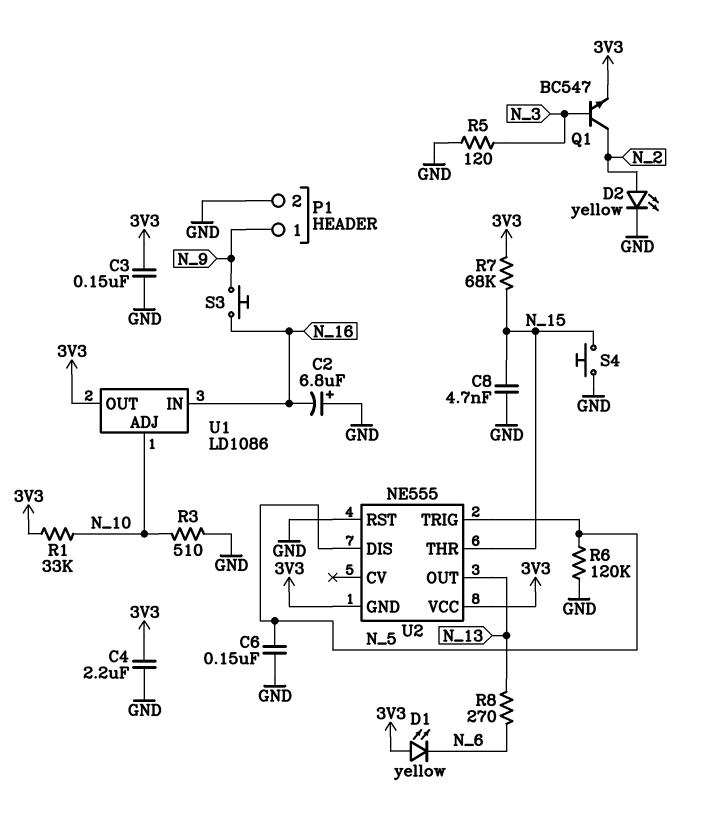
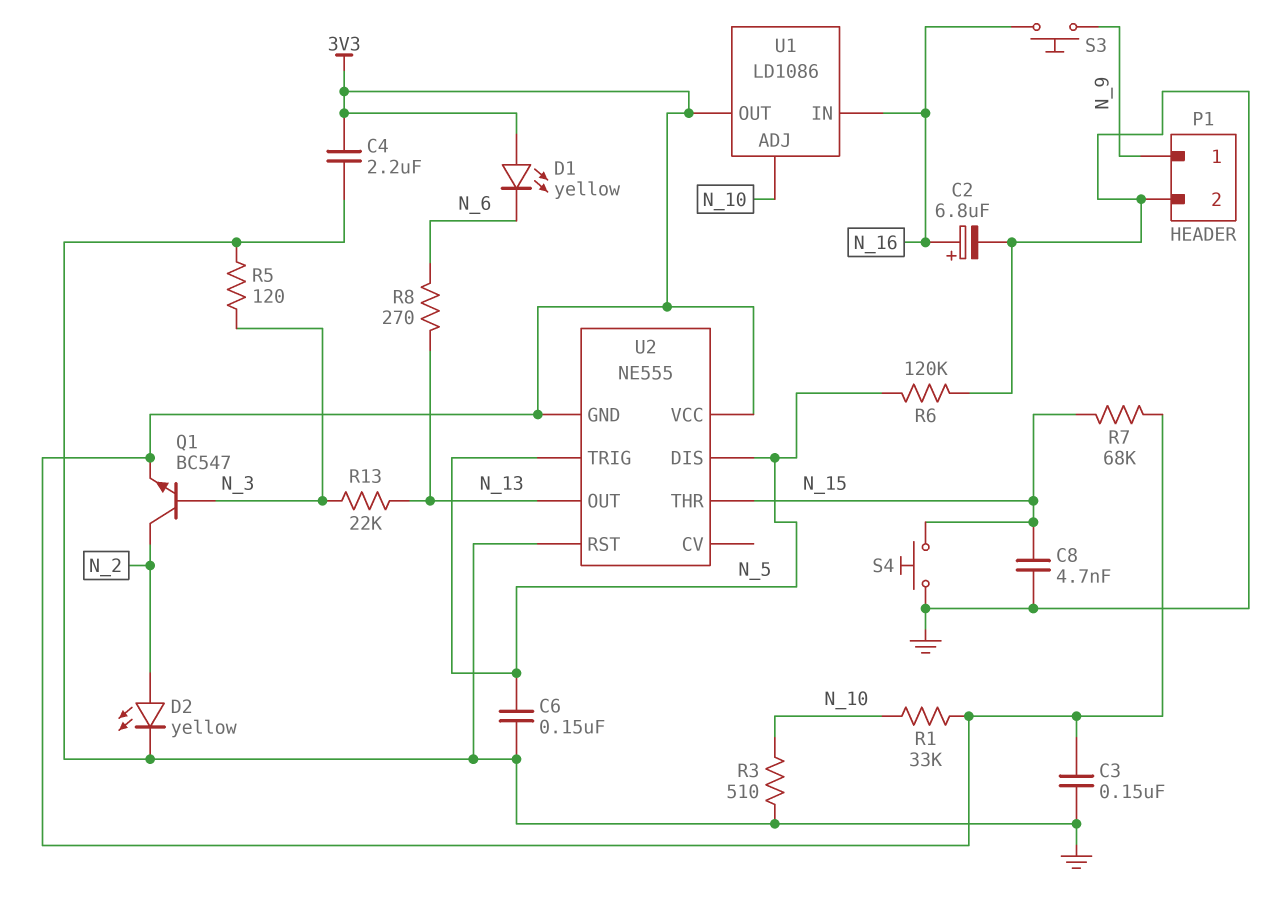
C2: 6.8uF (plus GND, minus N_16) -> 6.8uF (plus N_16, minus GND)
R13: none -> 22k (N_3, N_13)

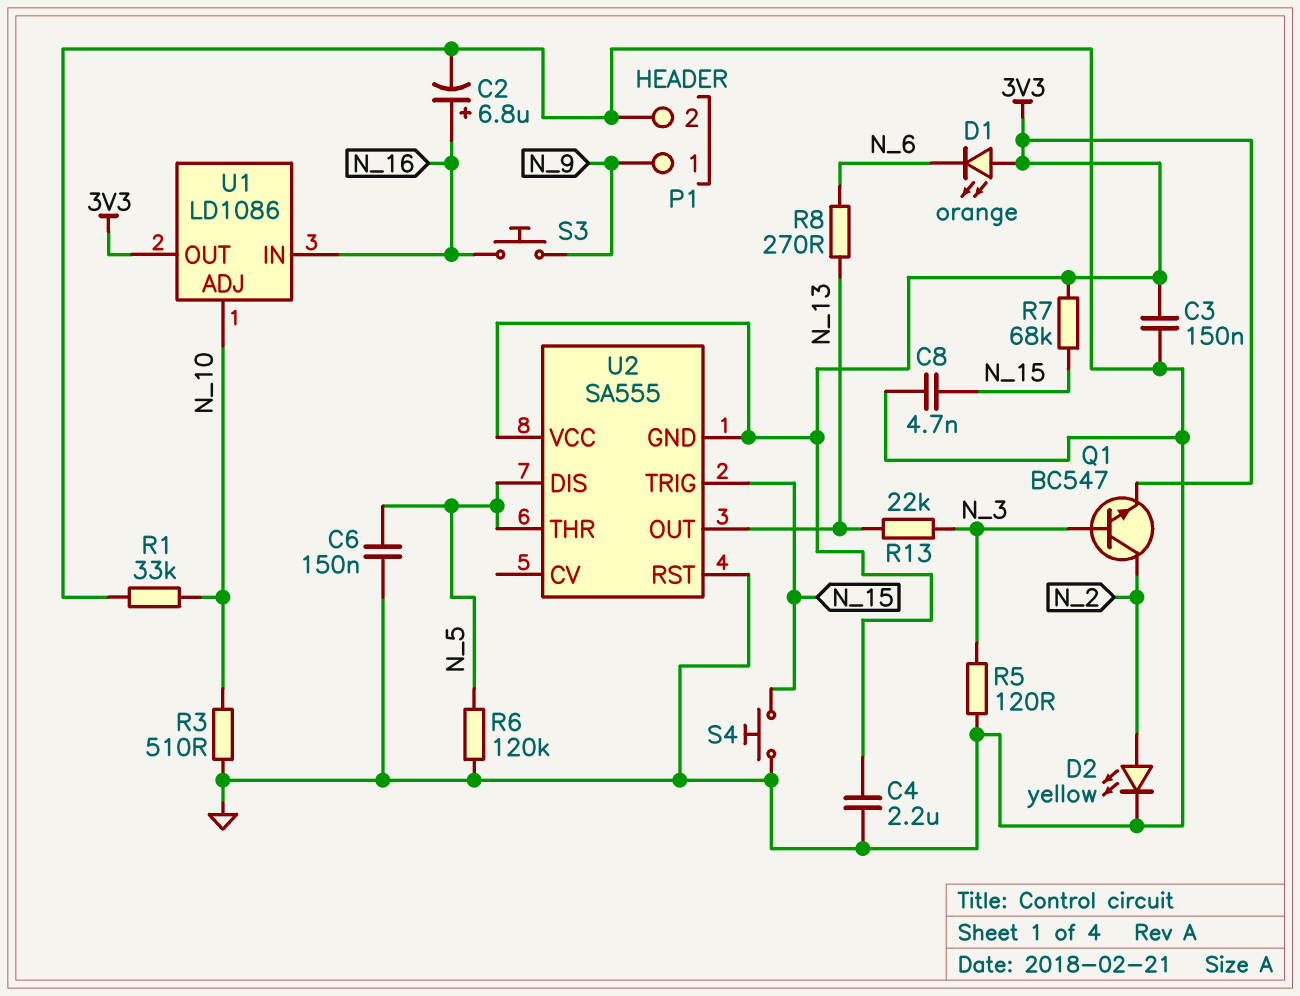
D1: LED yellow (A 3V3, K N_6) -> LED orange (A 3V3, K N_6)
R1: 33k (3V3, N_10) -> 33k (GND, N_10)
U2: NE555 -> SA555
U2 pin THR: N_15 -> N_5
U2 pin TRIG: N_5 -> N_15

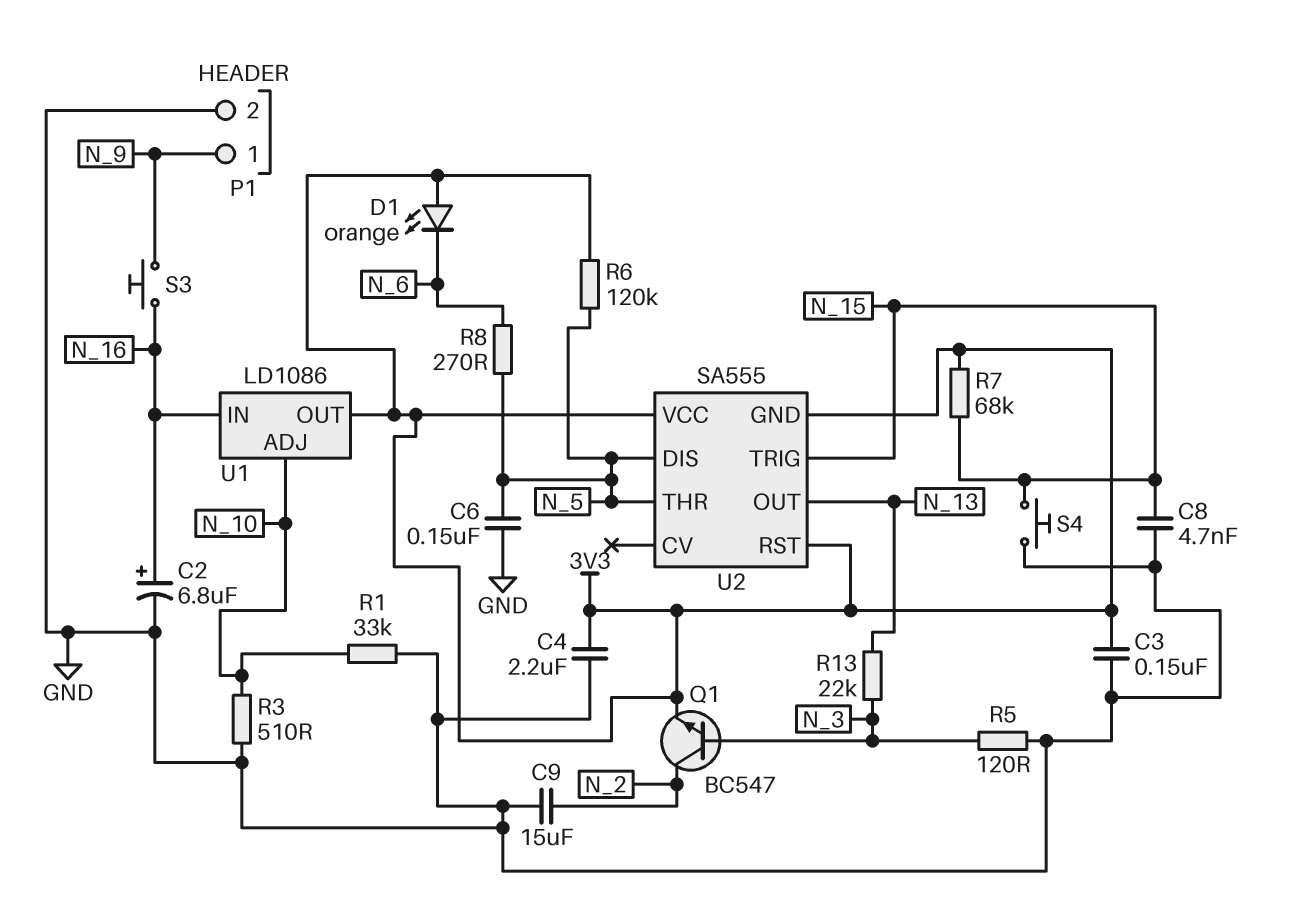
C9: none -> 15uF (GND, N_2)
D2: LED yellow (A N_2, K GND) -> none
R6: 120k (GND, N_5) -> 120k (3V3, N_5)
R8: 270 (N_6, N_13) -> 270 (N_5, N_6)
U2 pin RST: GND -> 3V3

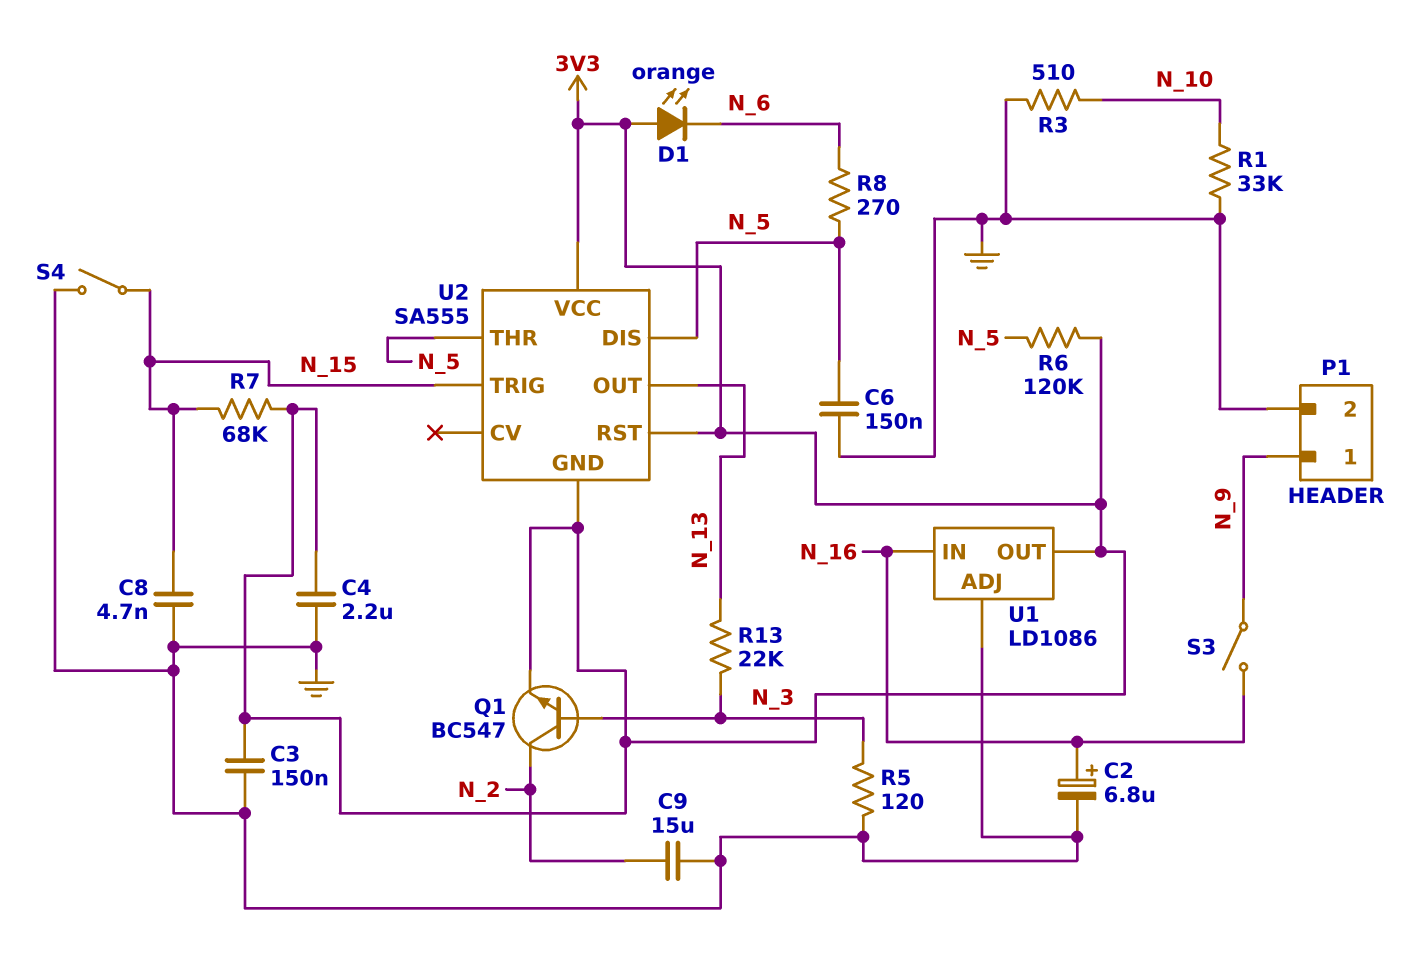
S3: button (N_9, N_16) -> switch (N_9, N_16)
S4: button (GND, N_15) -> switch (GND, N_15)
U1 pin ADJ: N_10 -> GND

